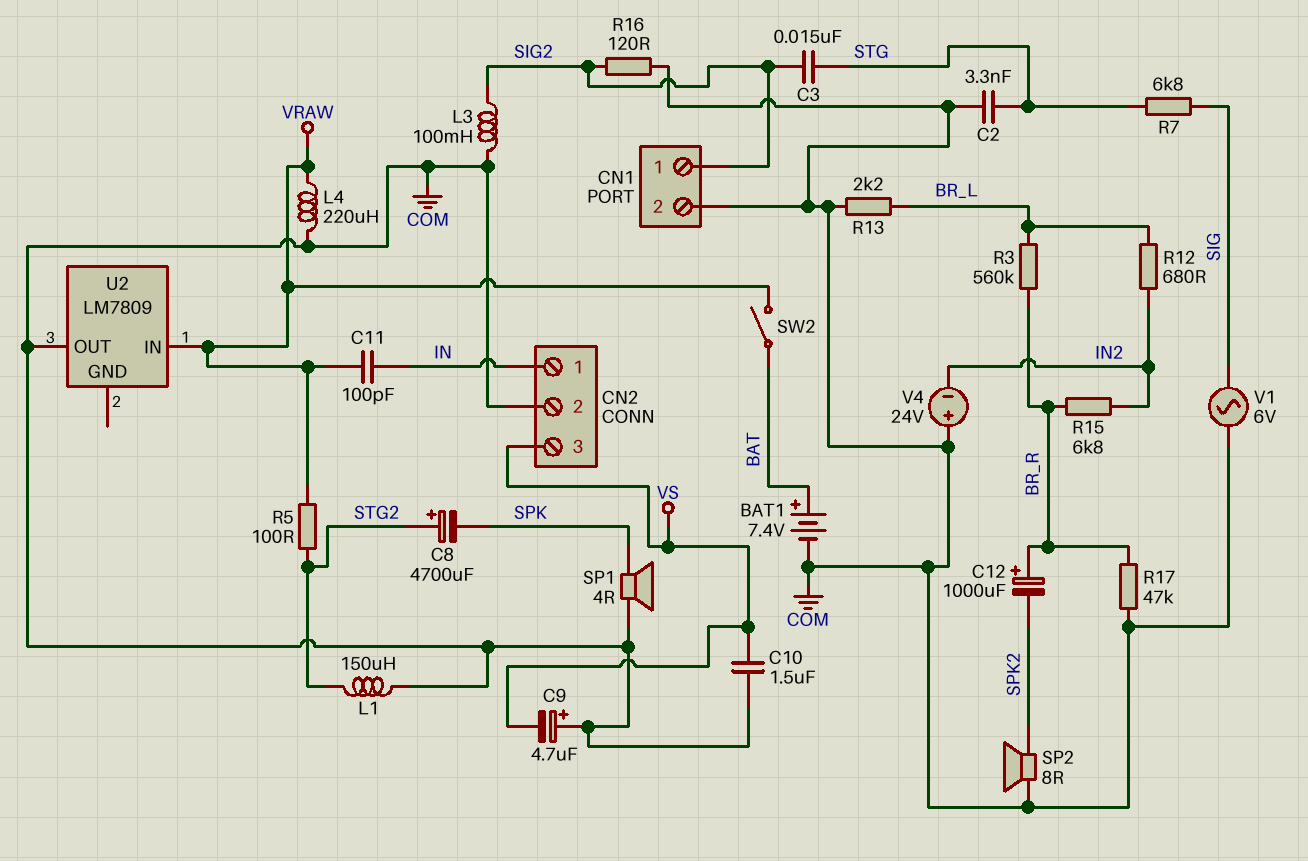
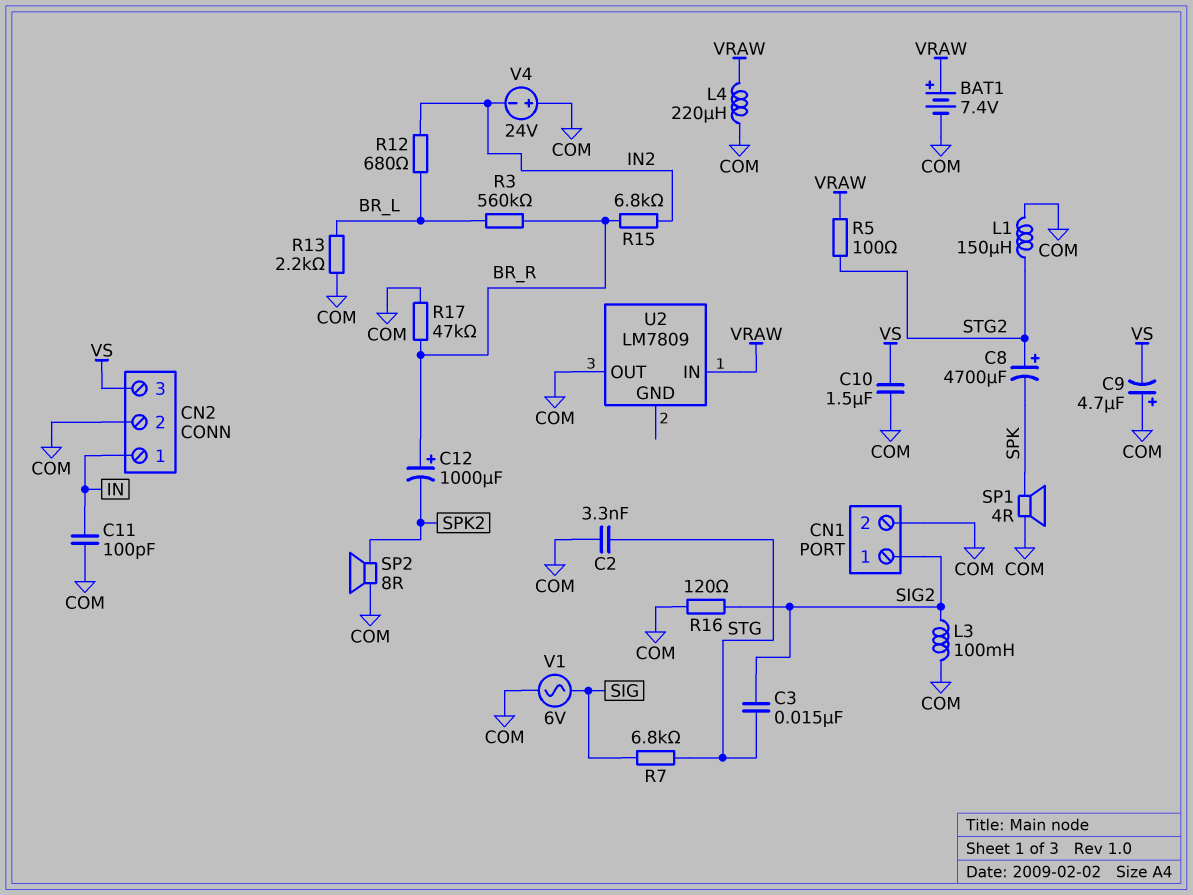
BAT1: 7.4V (plus BAT, minus COM) -> 7.4V (plus VRAW, minus COM)
C11: 100pF (IN, VRAW) -> 100pF (COM, IN)
SW2: switch (BAT, VRAW) -> none

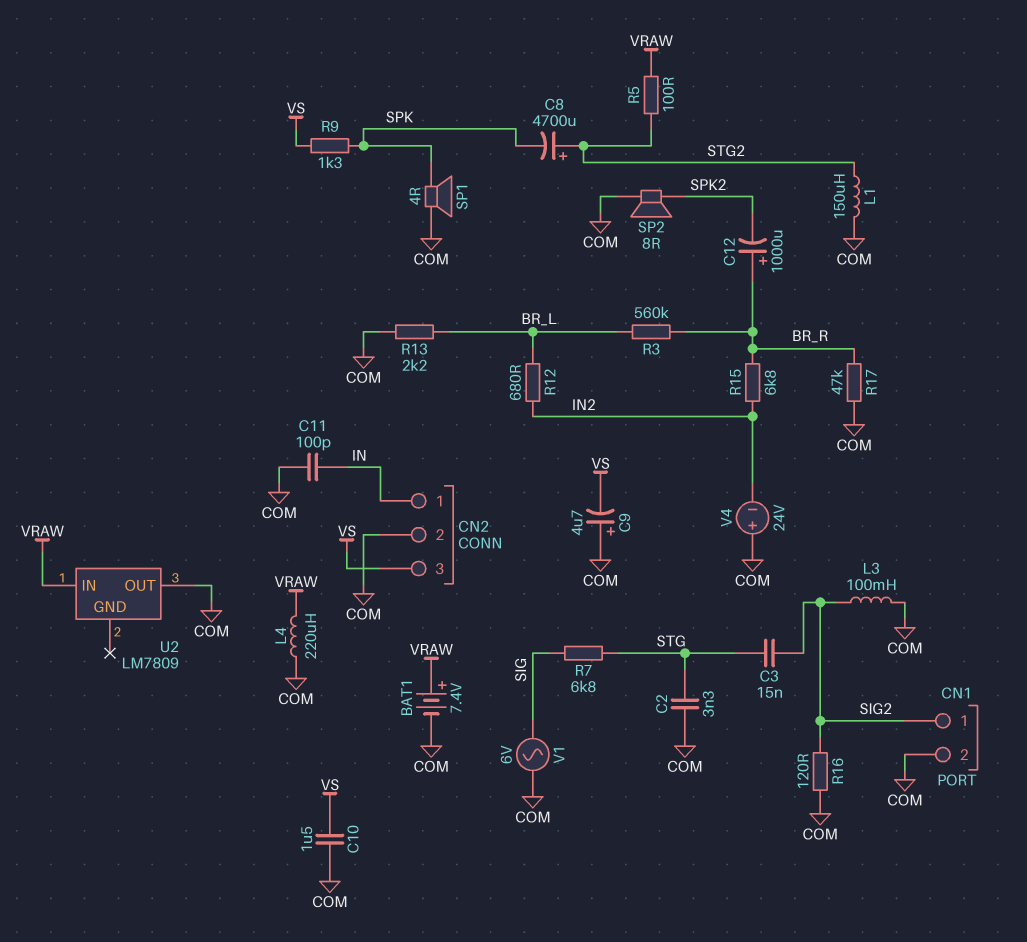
R9: none -> 1.3k (SPK, VS)

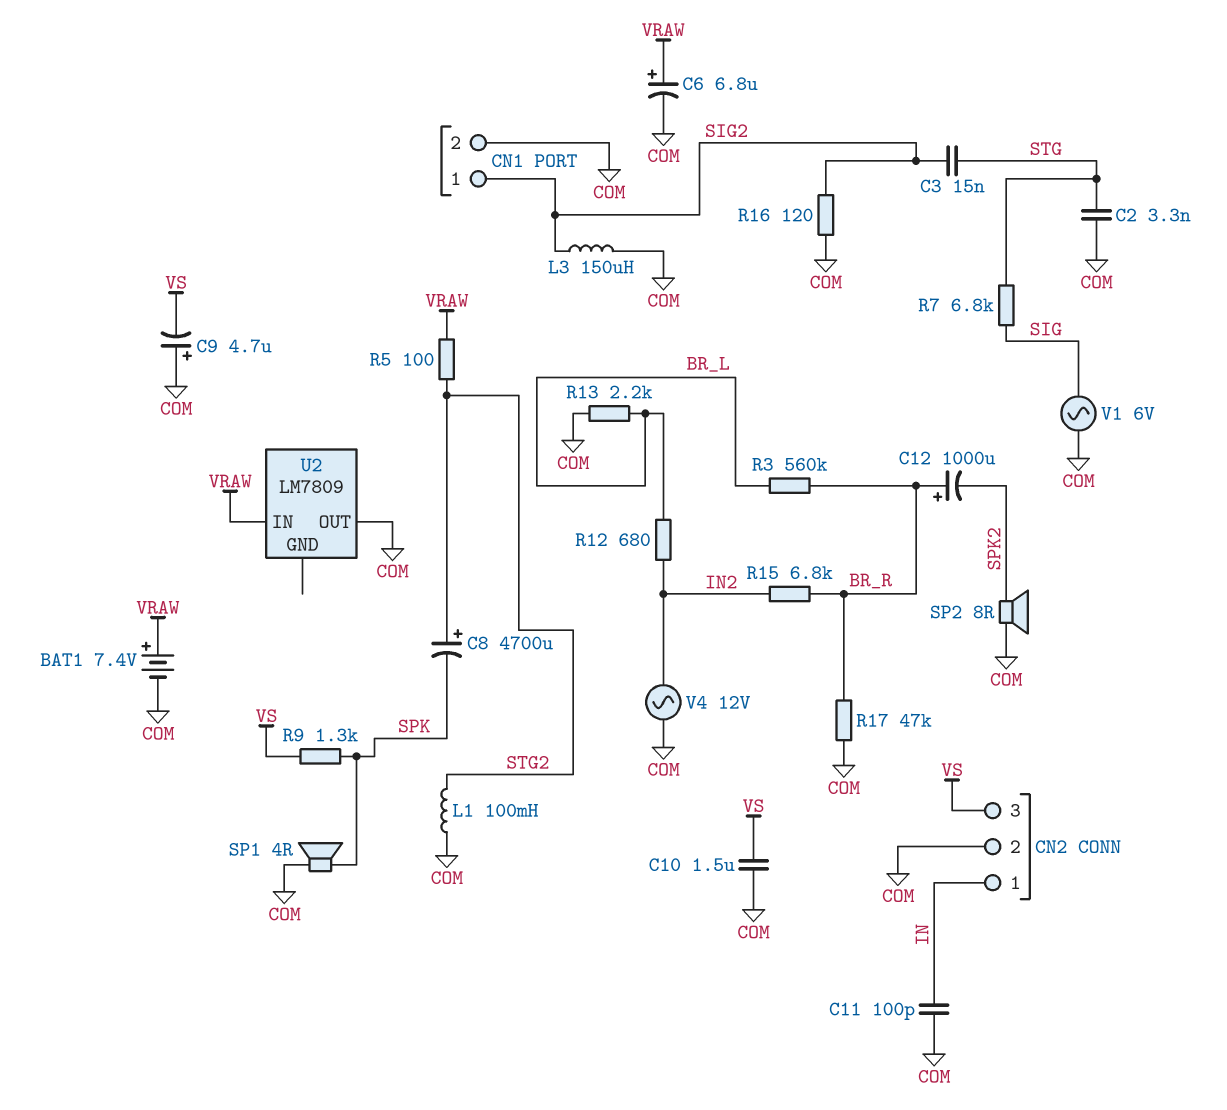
C6: none -> 6.8uF (plus VRAW, minus COM)
L1: 150uH (COM, STG2) -> 100mH (COM, STG2)
L3: 100mH (COM, SIG2) -> 150uH (COM, SIG2)
L4: 220uH (COM, VRAW) -> none
V4: 24V (plus COM, minus IN2) -> AC 12V (COM, IN2)

